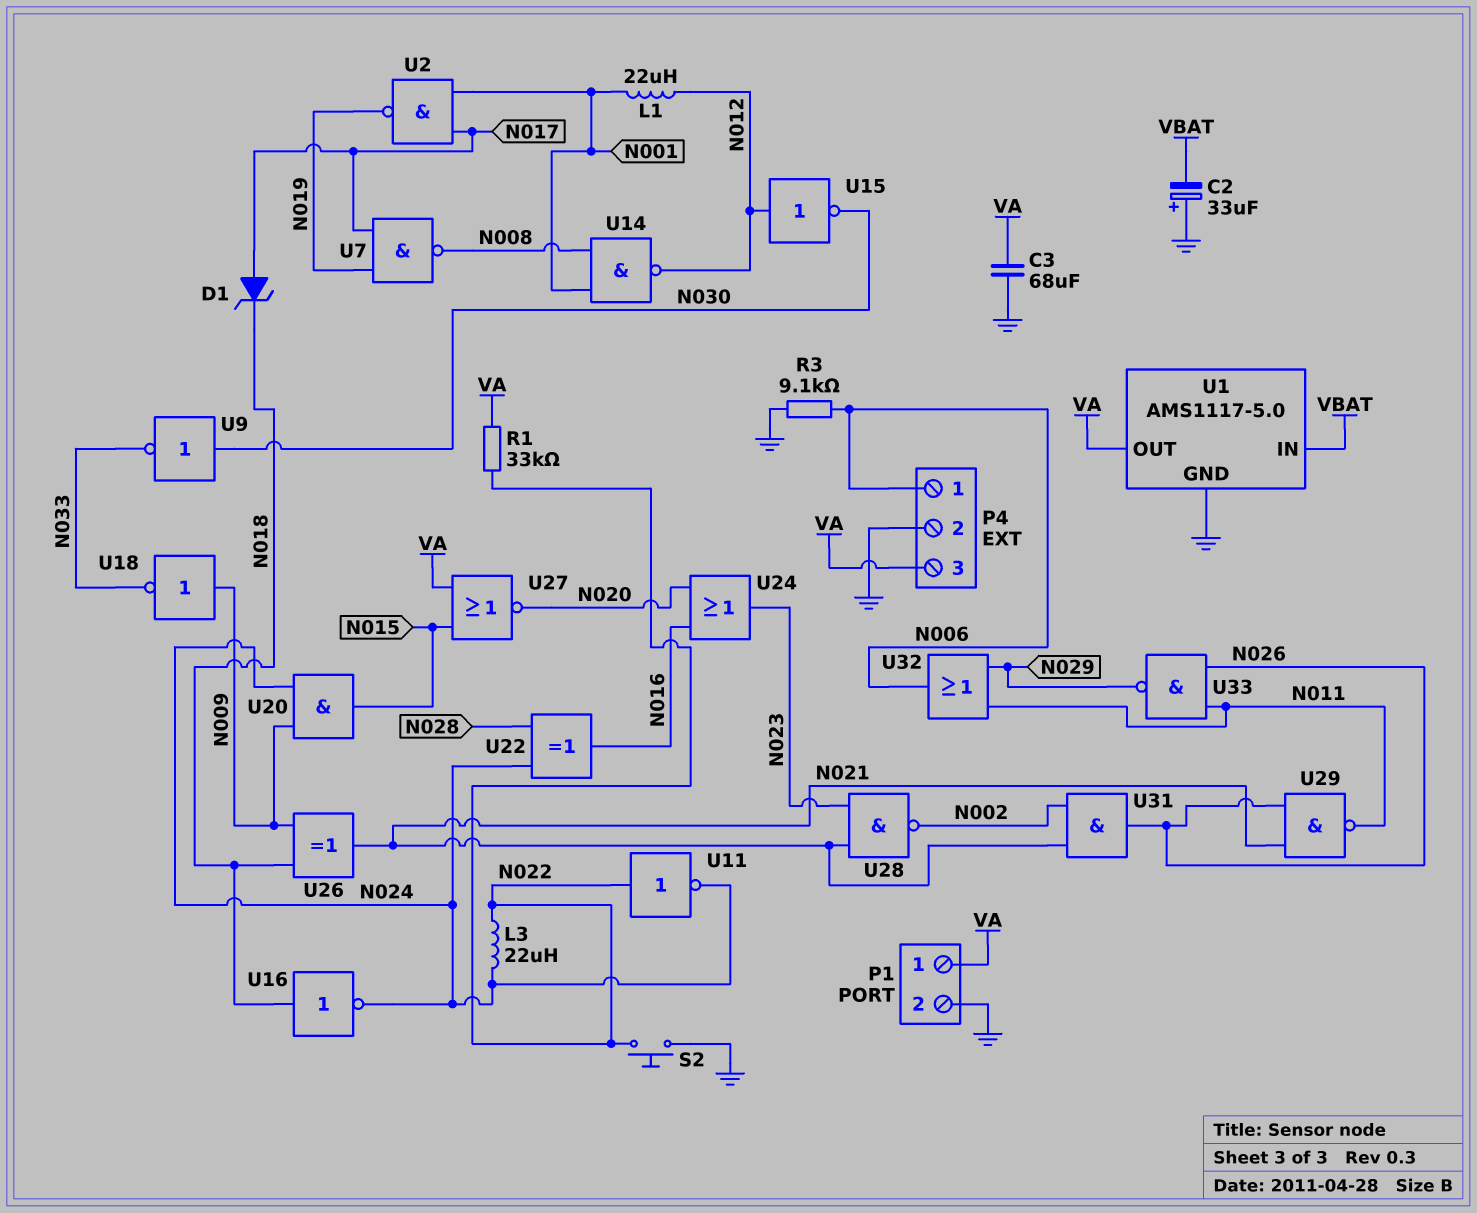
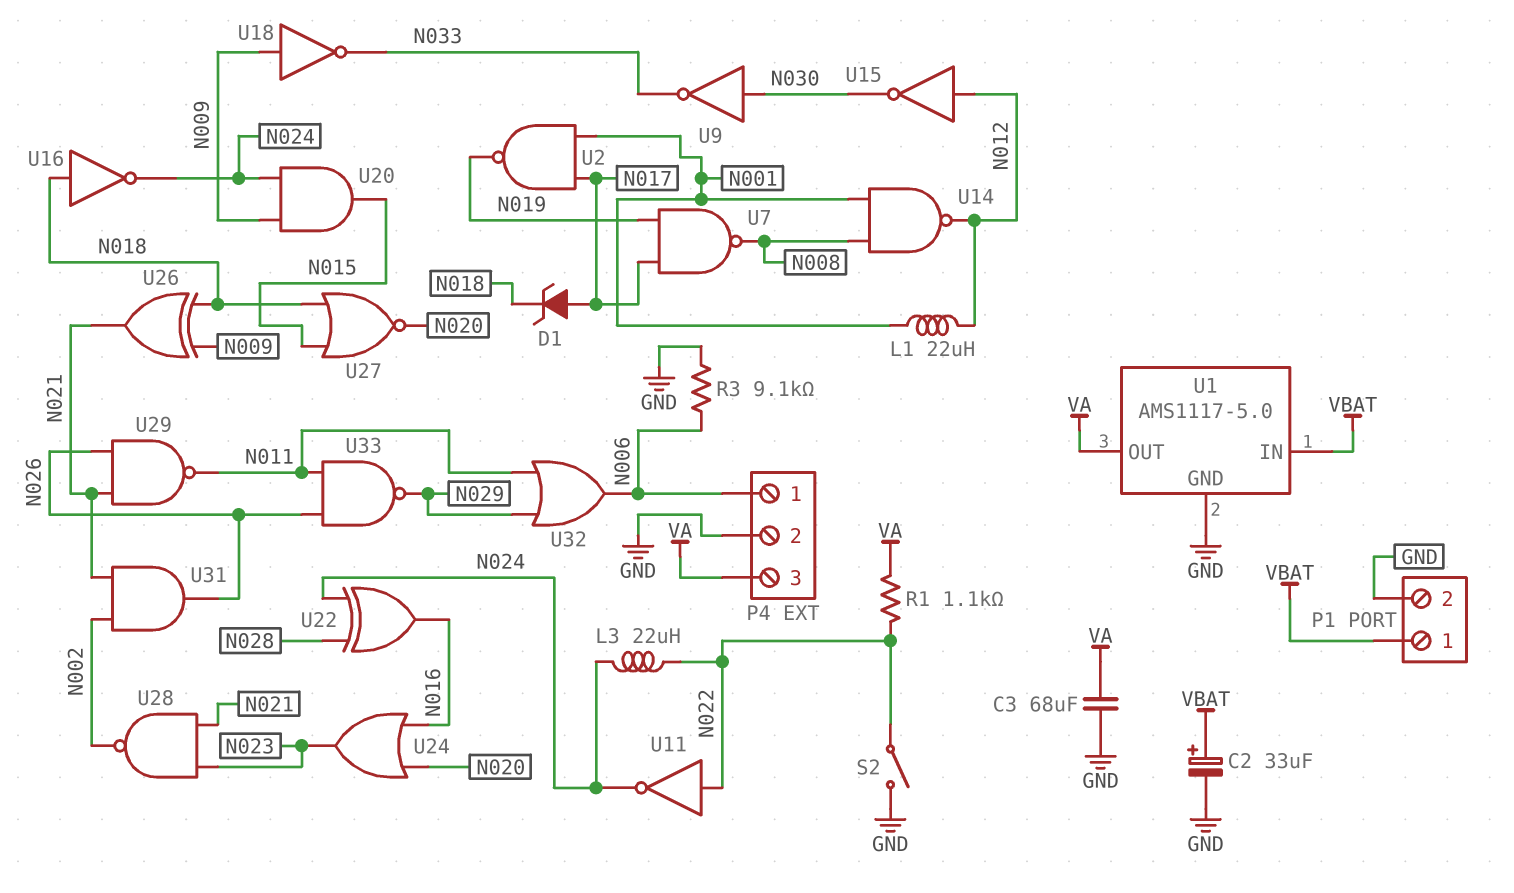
C2: 33uF (plus GND, minus VBAT) -> 33uF (plus VBAT, minus GND)
P1 pin 1: VA -> VBAT
R1: 33k (N022, VA) -> 1.1k (N022, VA)
S2: button (GND, N022) -> switch (GND, N022)
U27: NOR (in N015, in VA, out N020) -> NOR (in N015, in N018, out N020)

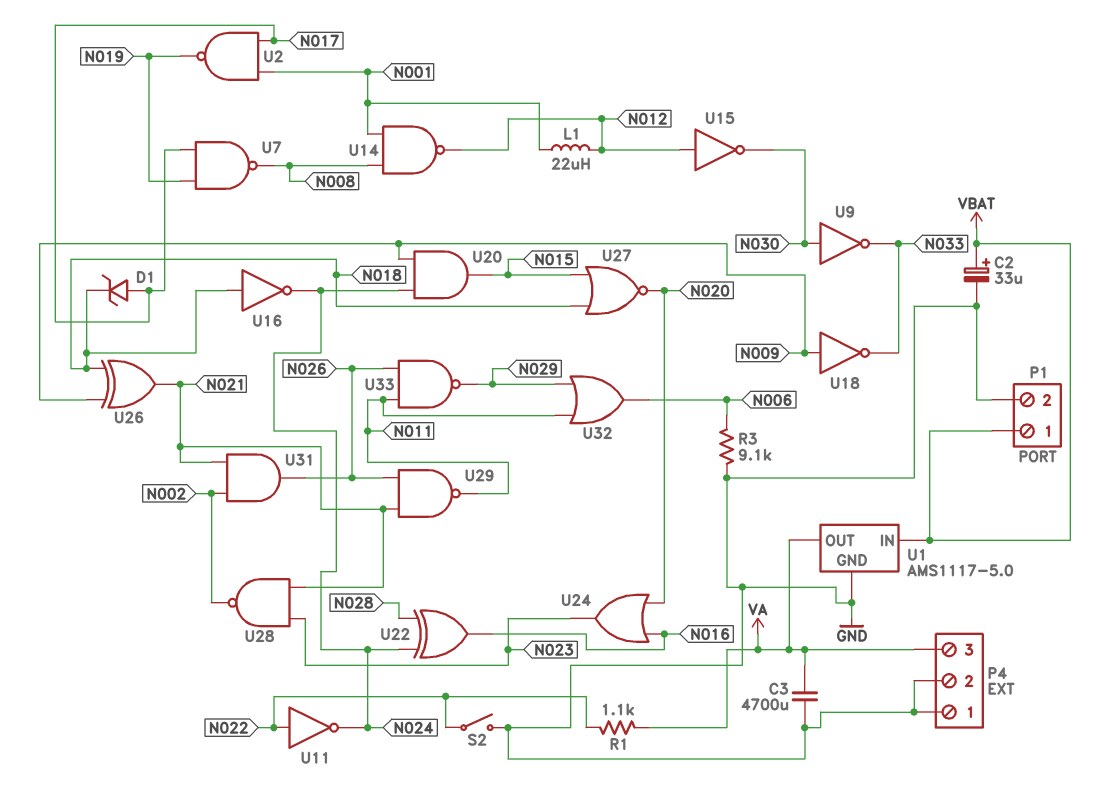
C3: 68uF (GND, VA) -> 4700uF (GND, VA)
L3: 22uH (N022, N024) -> none
P4 pin 1: N006 -> GND

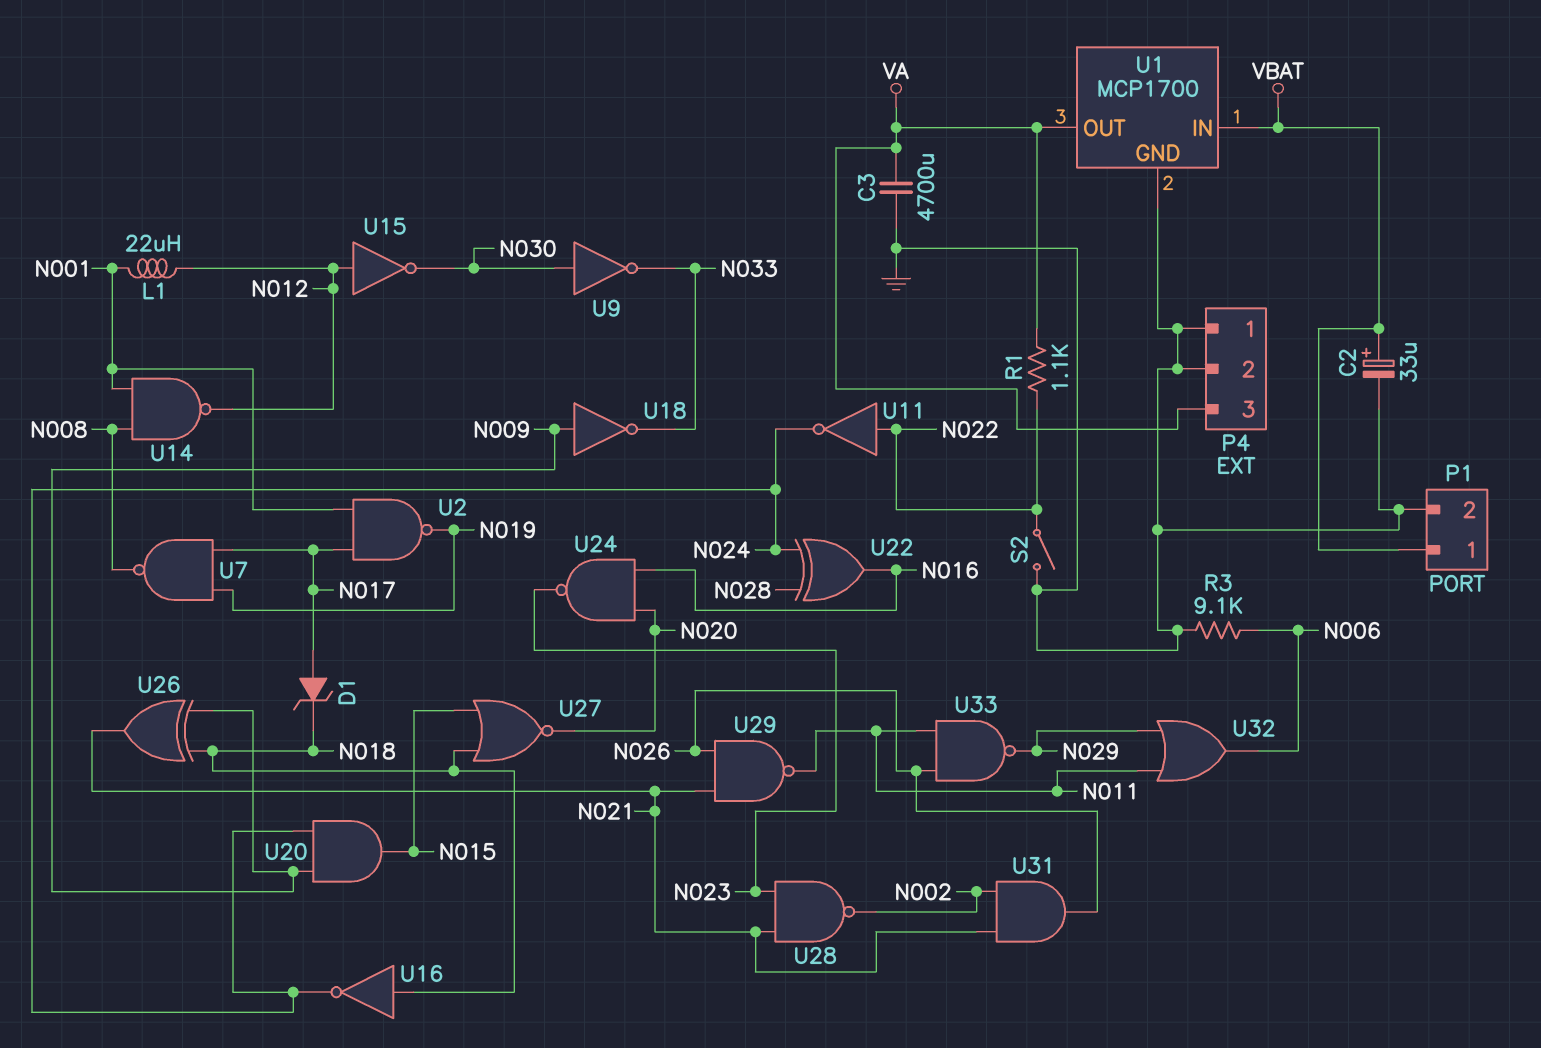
U1: AMS1117-5.0 -> MCP1700
U24: OR (in N016, in N020, out N023) -> NAND (in N016, in N020, out N023)

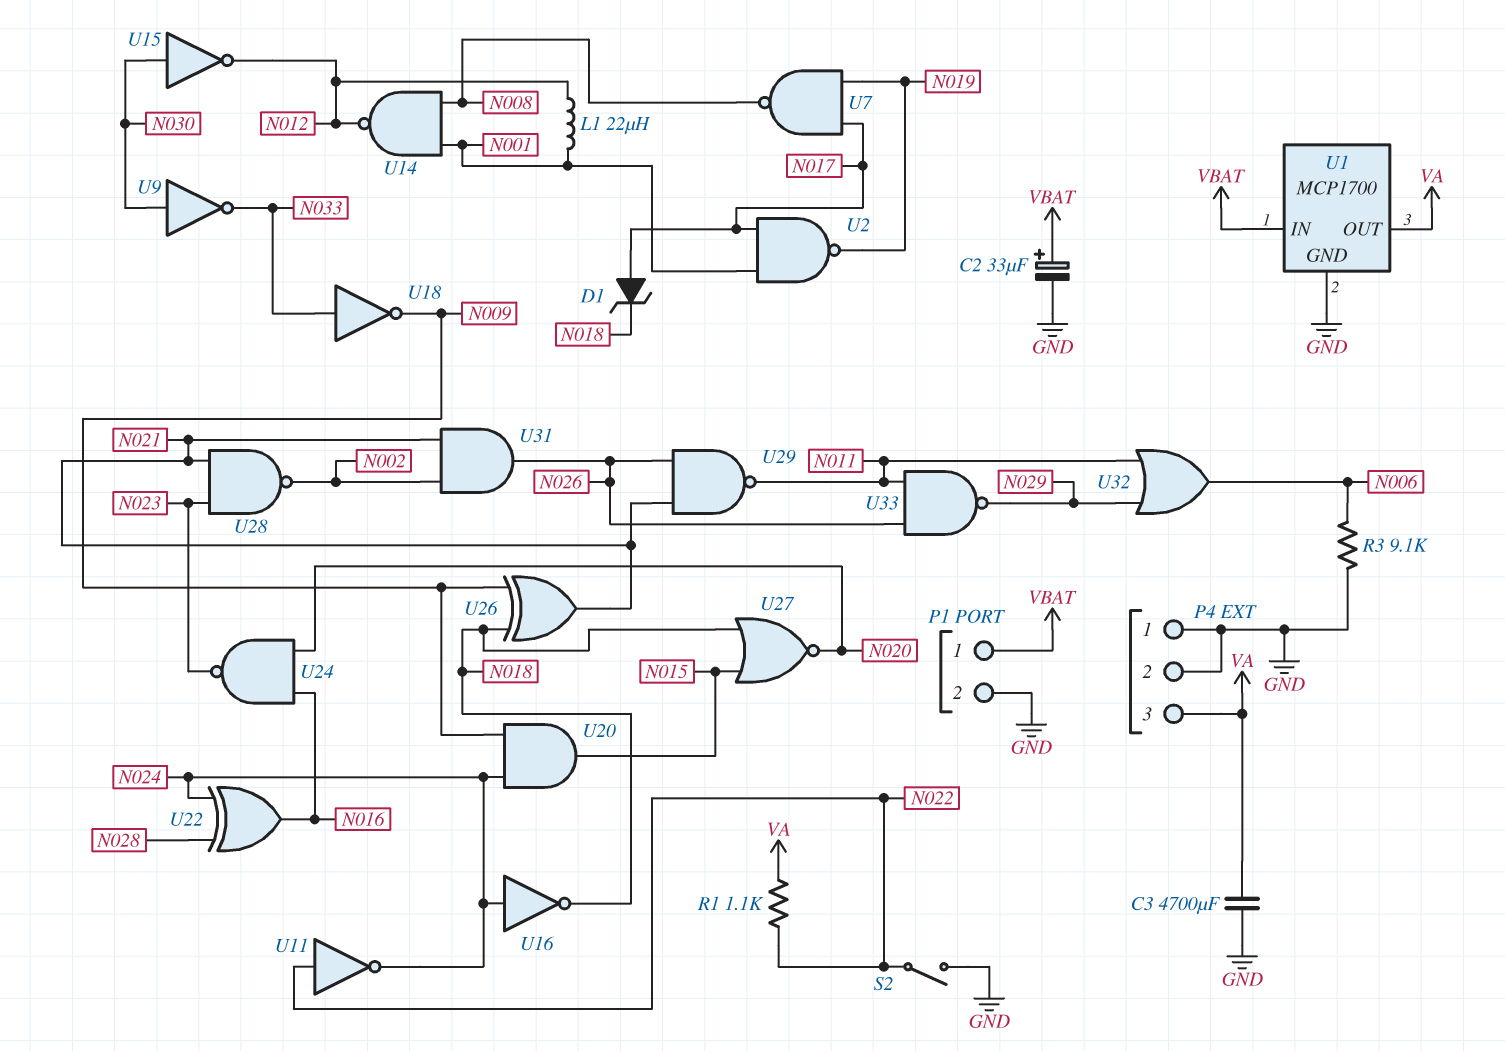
U15: NOT (in N012, out N030) -> NOT (in N030, out N012)
U16: NOT (in N018, out N024) -> NOT (in N024, out N018)
U18: NOT (in N009, out N033) -> NOT (in N033, out N009)

